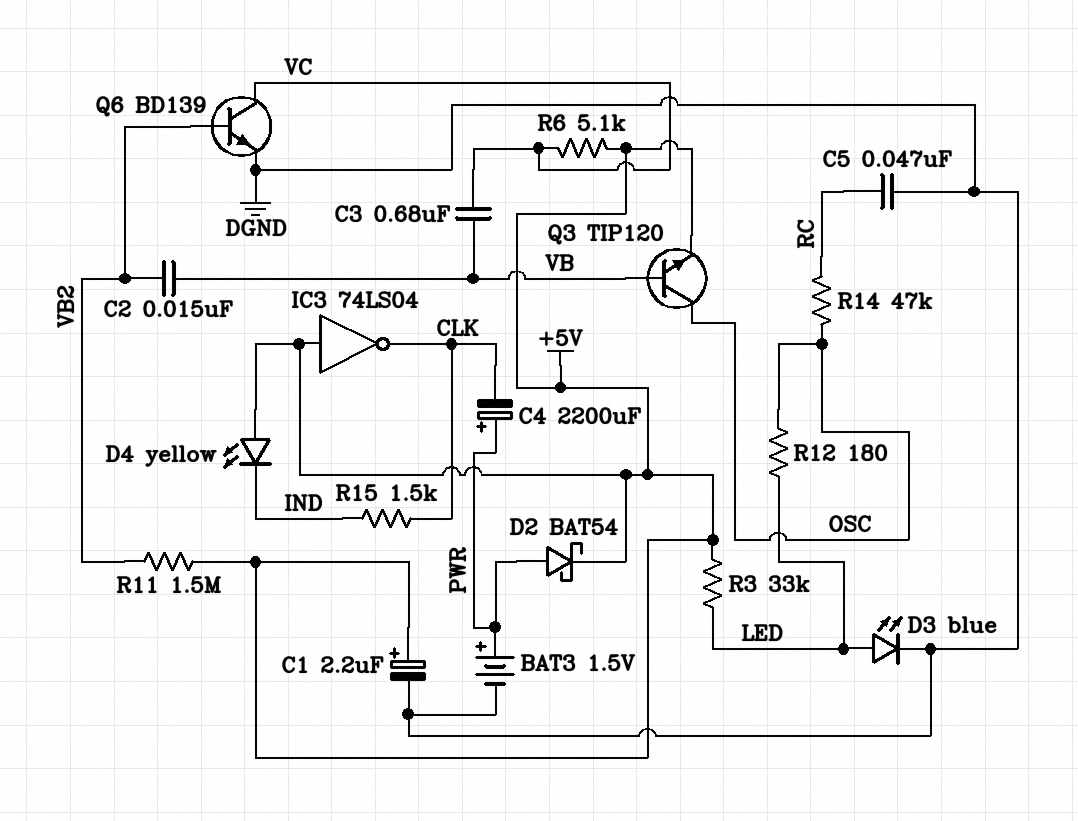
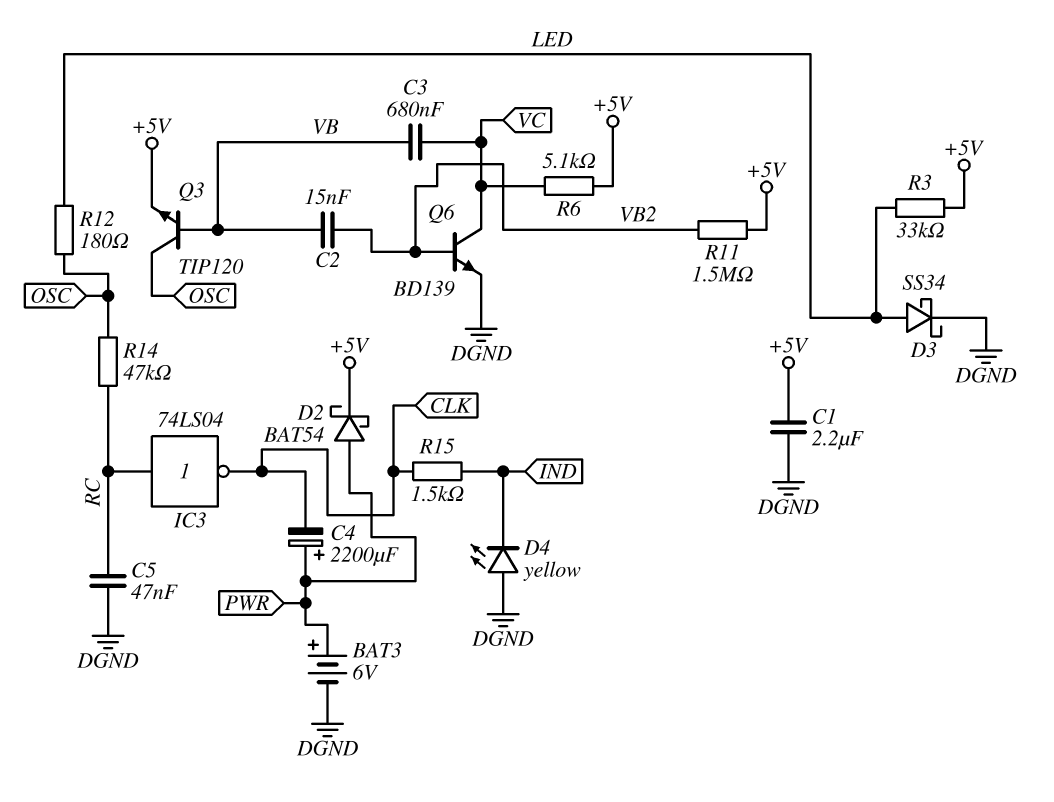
BAT3: 1.5V (plus PWR, minus DGND) -> 6V (plus PWR, minus DGND)
C1: 2.2uF (plus +5V, minus DGND) -> 2.2uF (+5V, DGND)
D3: LED blue (A LED, K DGND) -> schottky SS34 (A LED, K DGND)
D4: LED yellow (A +5V, K IND) -> LED yellow (A DGND, K IND)
IC3: NOT 74LS04 (in +5V, out CLK) -> NOT 74LS04 (in RC, out CLK)

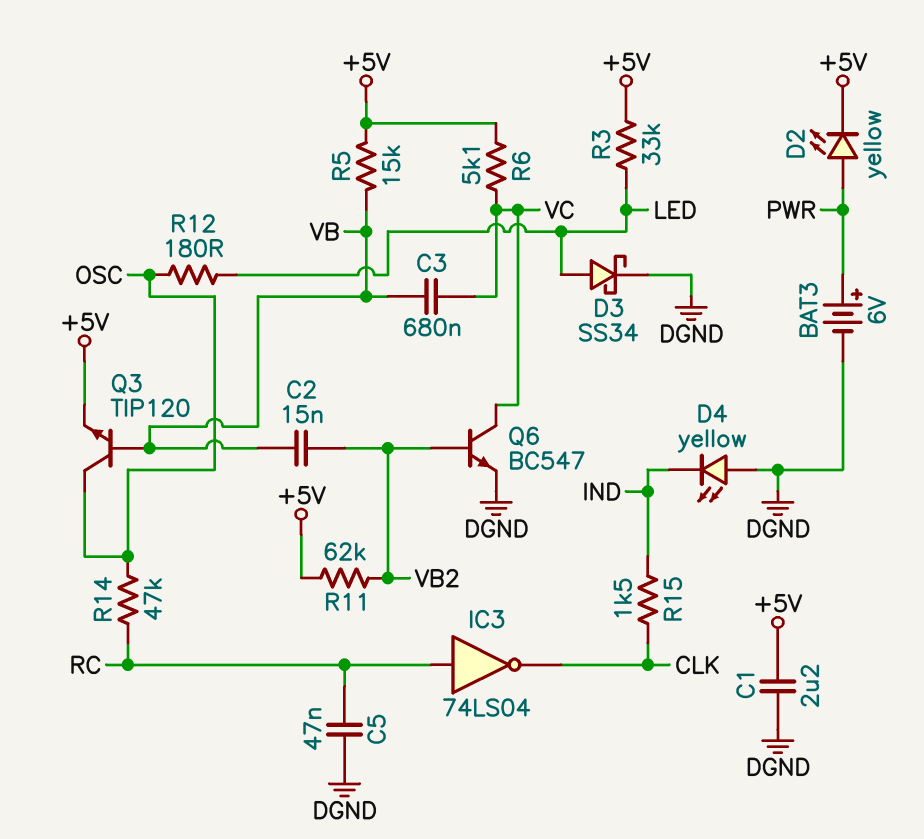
C4: 2200uF (plus PWR, minus CLK) -> none
D2: schottky BAT54 (A PWR, K +5V) -> LED yellow (A PWR, K +5V)
Q6: NPN BD139 (B VB2, C VC, E DGND) -> NPN BC547 (B VB2, C VC, E DGND)
R5: none -> 15k (+5V, VB)
R11: 1.5M (+5V, VB2) -> 62k (+5V, VB2)

